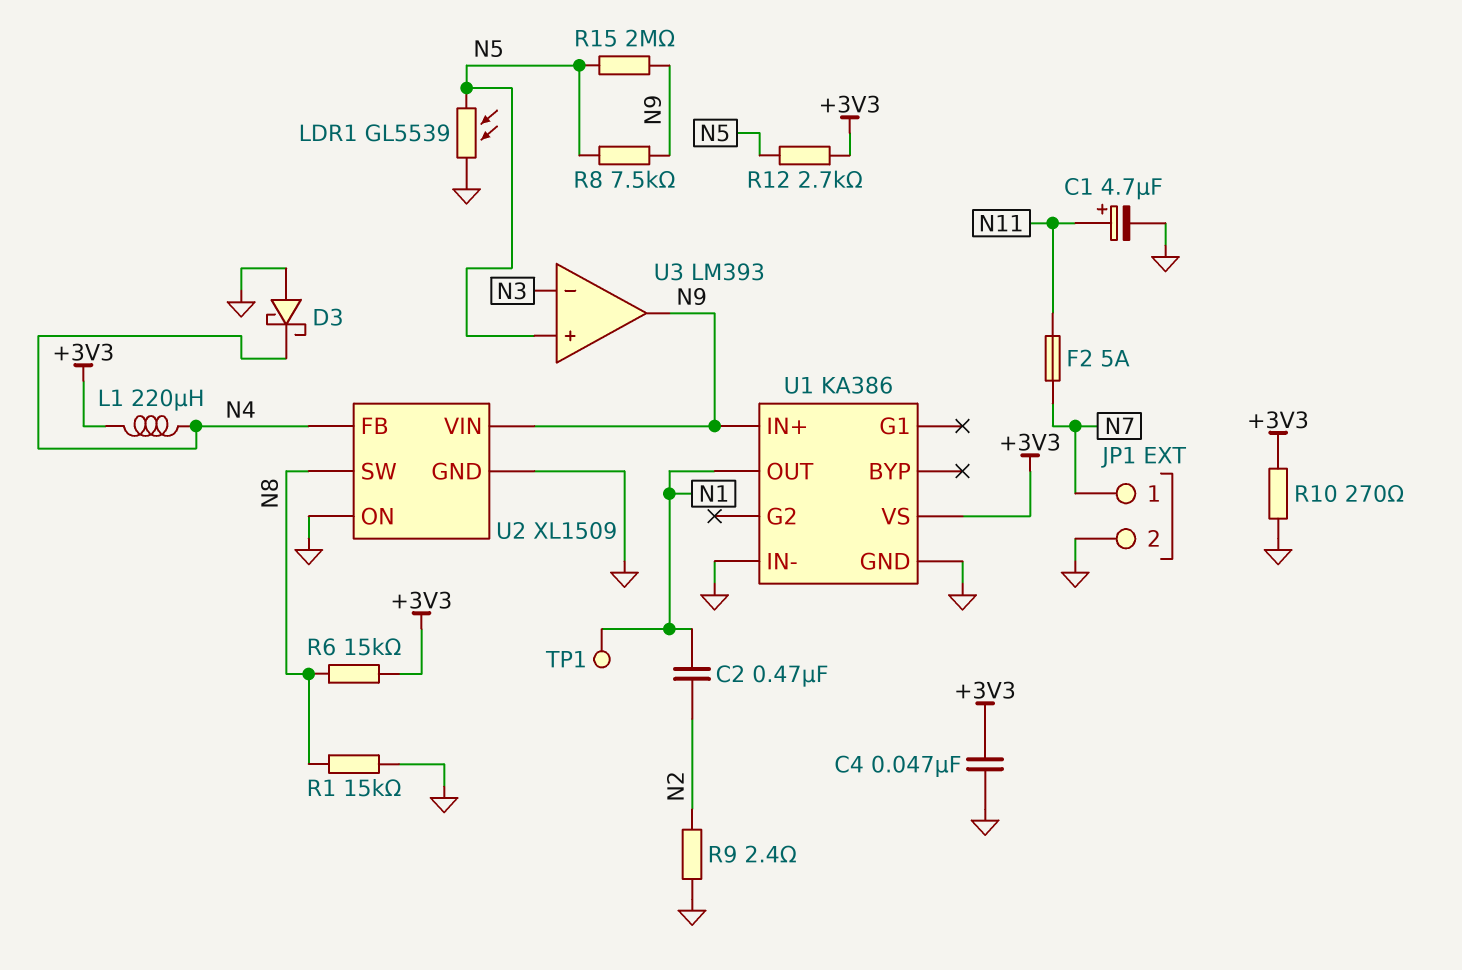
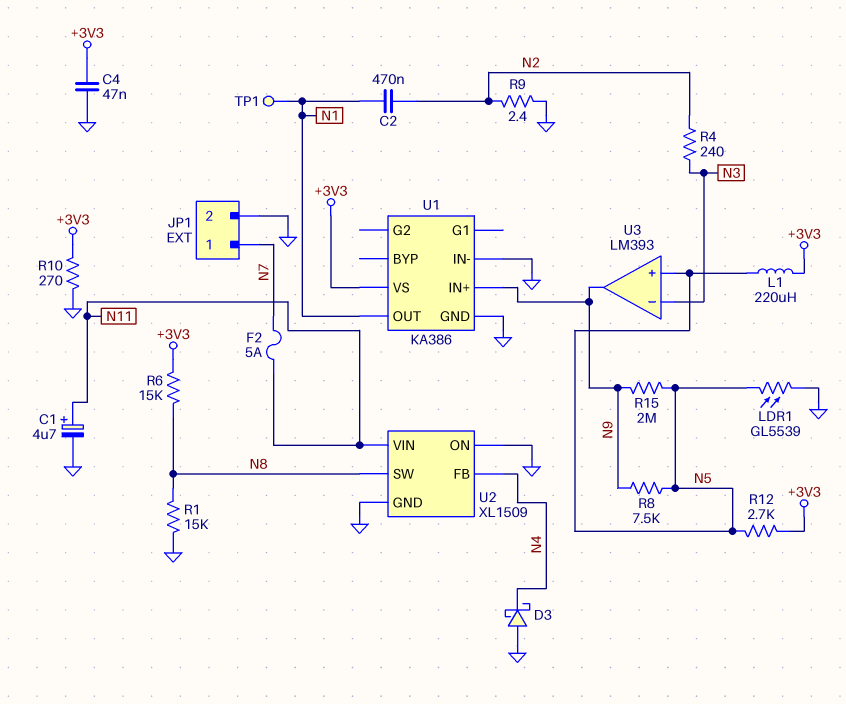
L1: 220uH (+3V3, N4) -> 220uH (+3V3, N5)
R4: none -> 240 (N2, N3)
U2 pin VIN: N9 -> N11

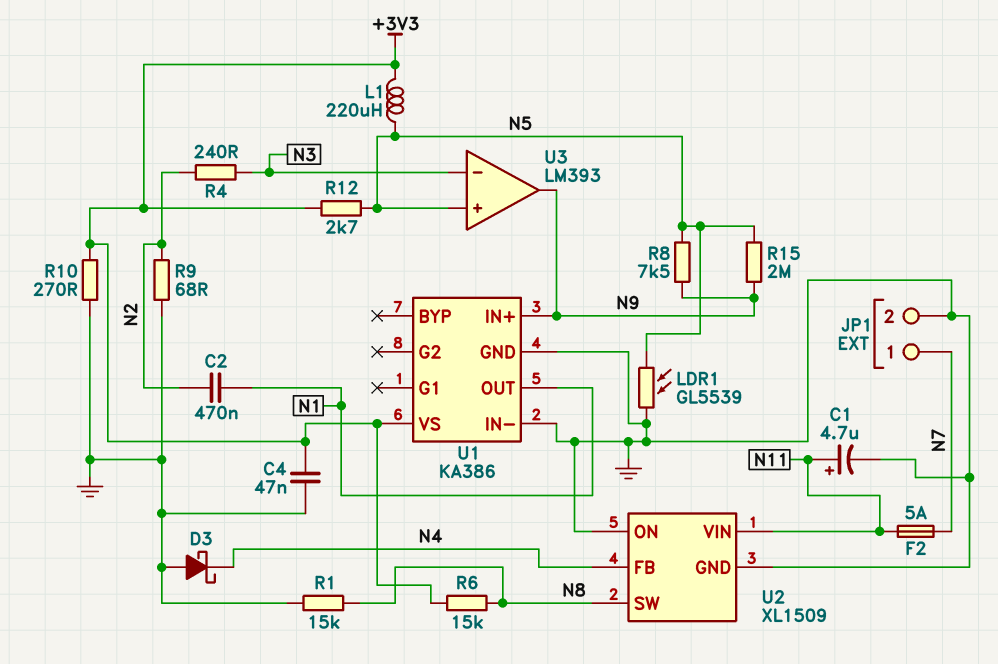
R9: 2.4 (GND, N2) -> 68 (GND, N2)
TP1: test point (N1) -> none

